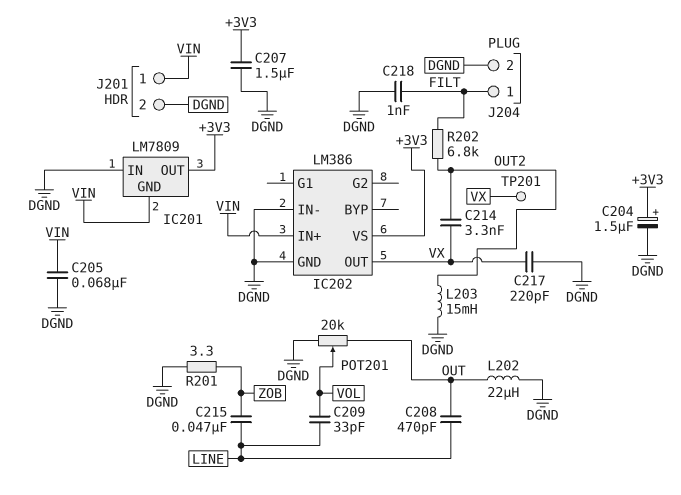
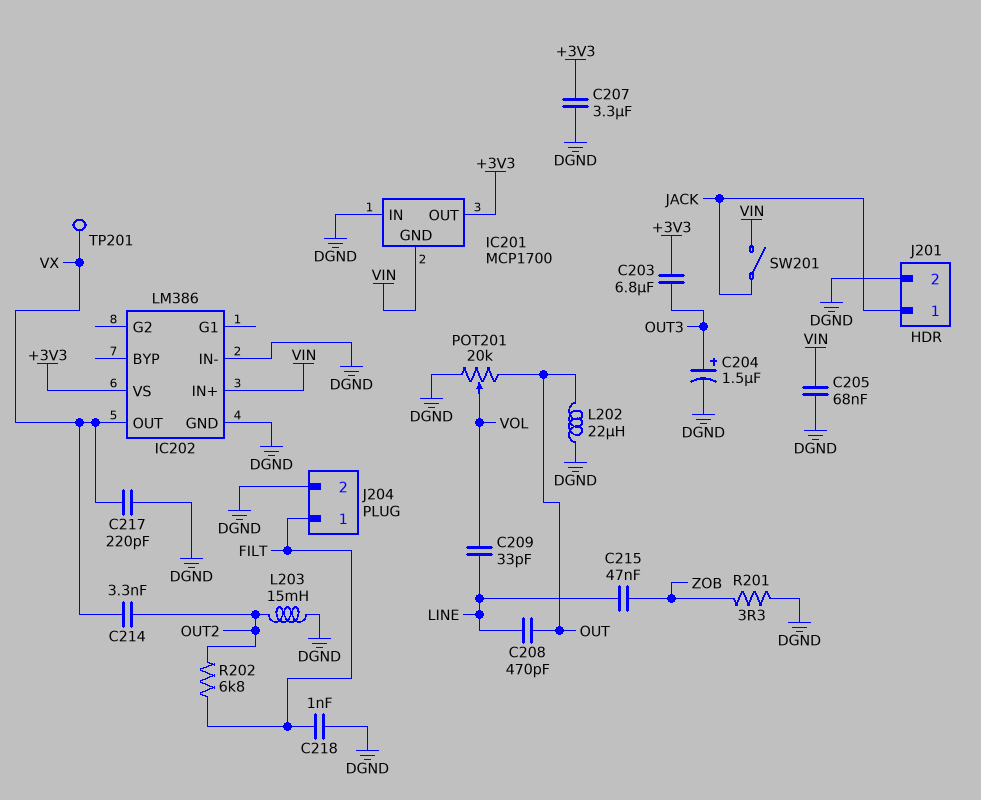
C203: none -> 6.8uF (+3V3, OUT3)
C204: 1.5uF (plus +3V3, minus DGND) -> 1.5uF (plus OUT3, minus DGND)
C207: 1.5uF (+3V3, DGND) -> 3.3uF (+3V3, DGND)
IC201: LM7809 -> MCP1700
J201 pin 1: VIN -> JACK
SW201: none -> switch (JACK, VIN)

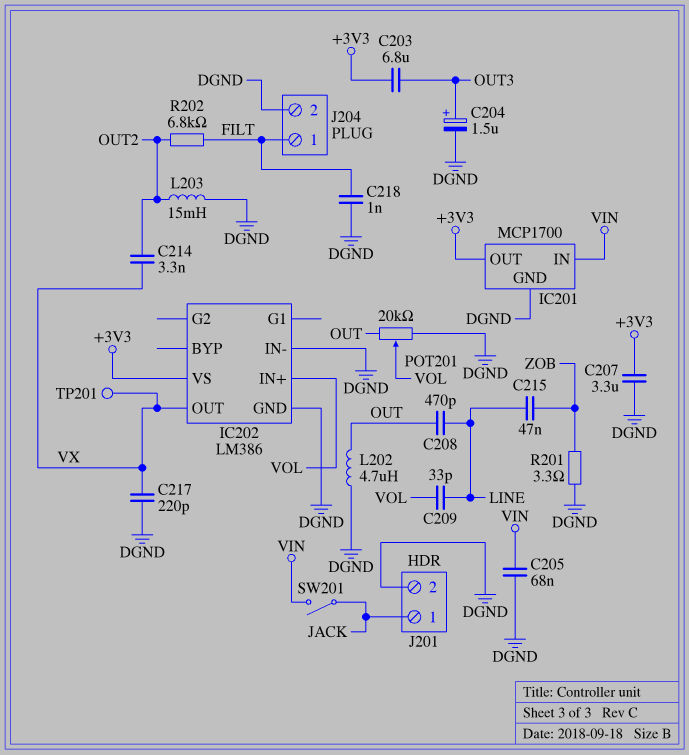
IC201 pin GND: VIN -> DGND
IC201 pin IN: DGND -> VIN
IC202 pin IN+: VIN -> VOL
L202: 22uH (DGND, OUT) -> 4.7uH (DGND, OUT)

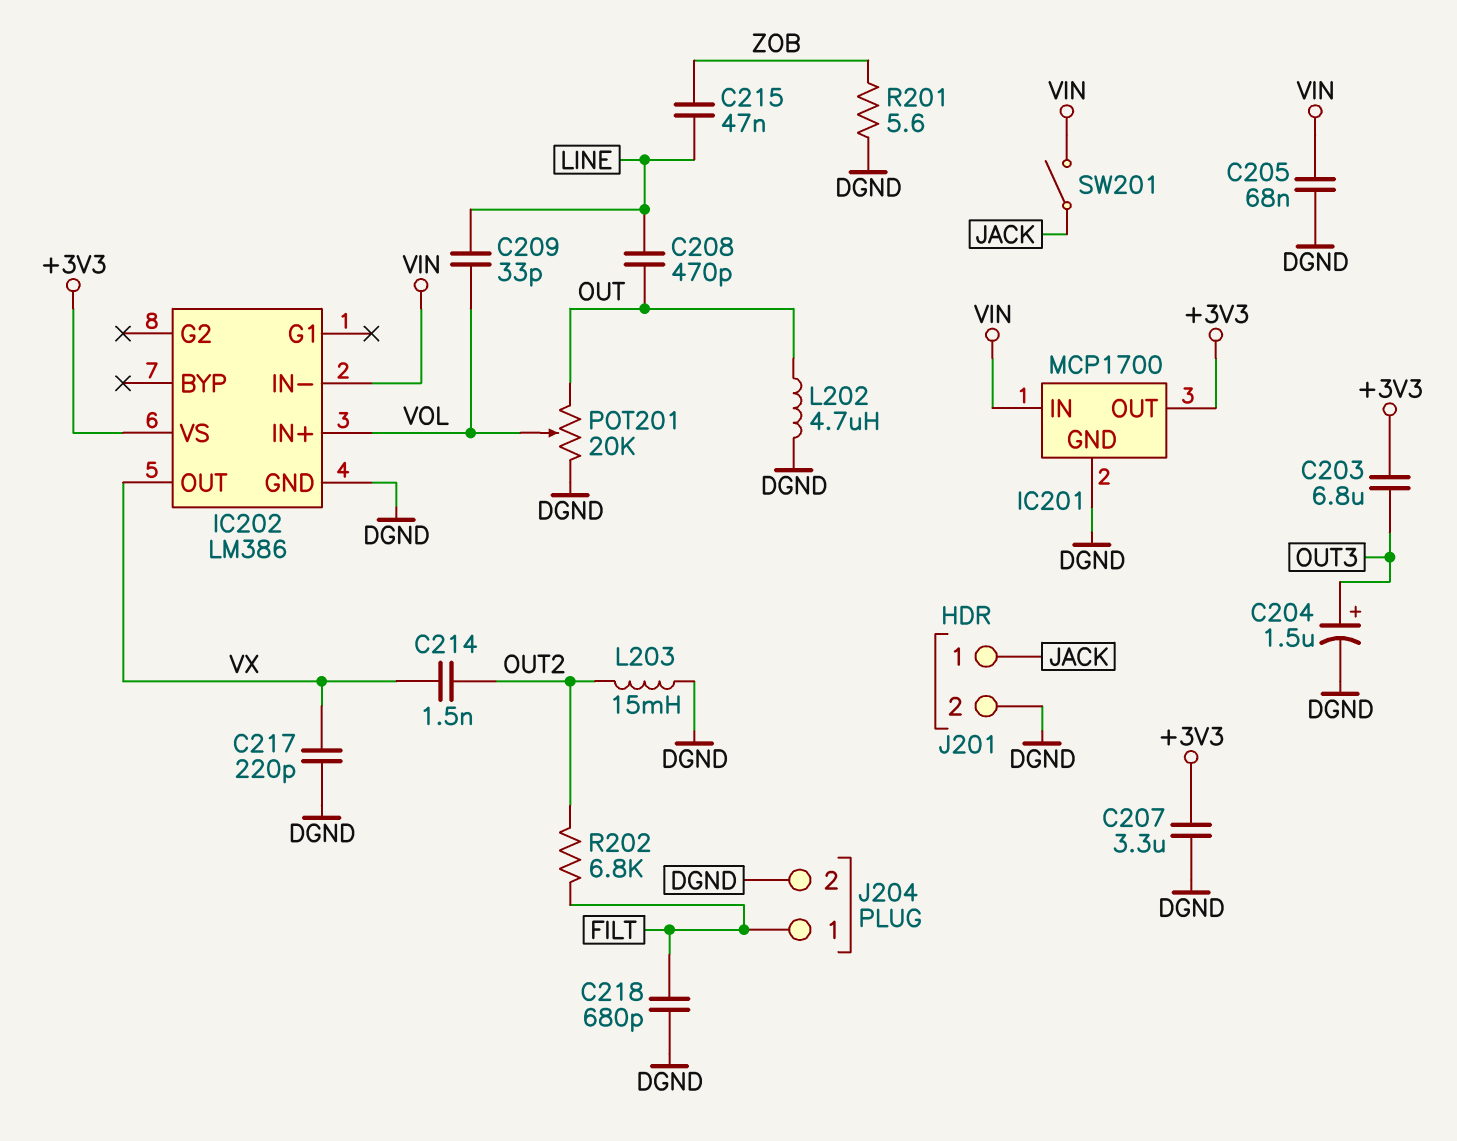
C214: 3.3nF (OUT2, VX) -> 1.5nF (OUT2, VX)
C218: 1nF (DGND, FILT) -> 680pF (DGND, FILT)
IC202 pin IN-: DGND -> VIN
R201: 3.3 (DGND, ZOB) -> 5.6 (DGND, ZOB)
TP201: test point (VX) -> none

